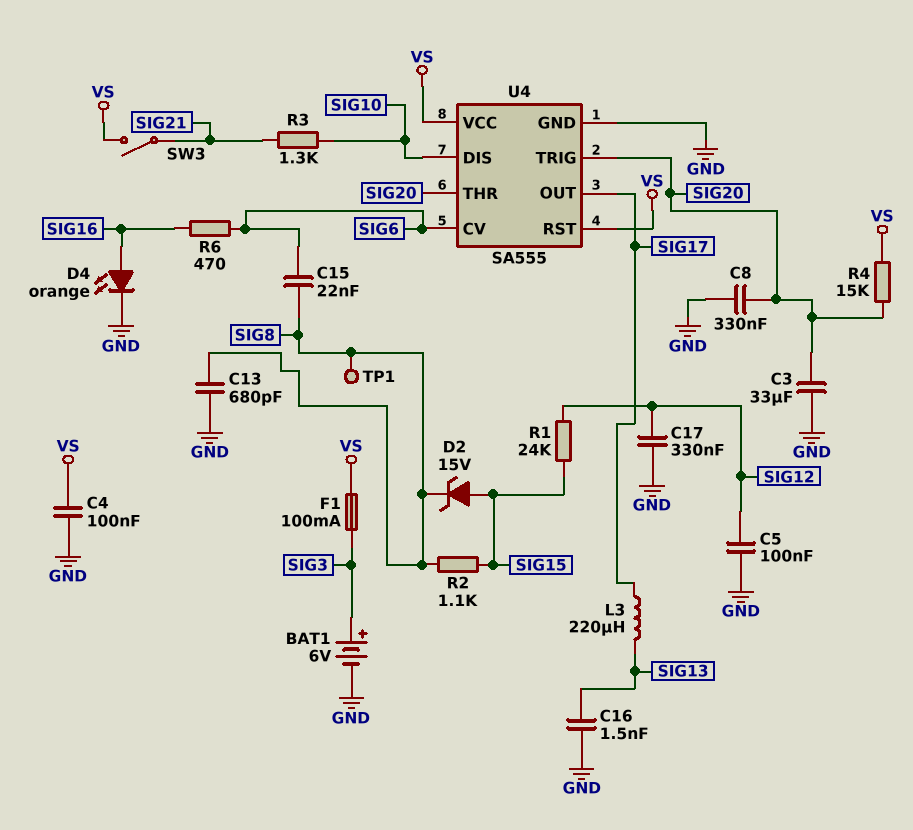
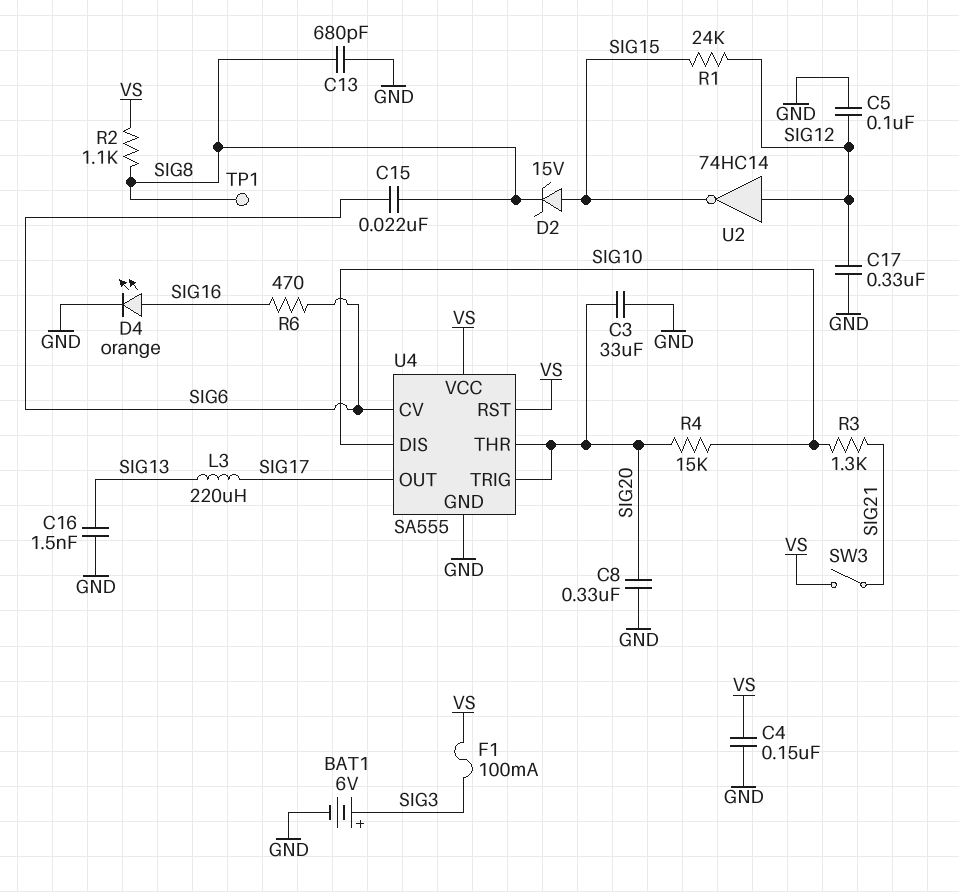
C4: 100nF (GND, VS) -> 150nF (GND, VS)
R2: 1.1k (SIG8, SIG15) -> 1.1k (SIG8, VS)
R4: 15k (SIG20, VS) -> 15k (SIG10, SIG20)
U2: none -> NOT 74HC14 (in SIG12, out SIG15)

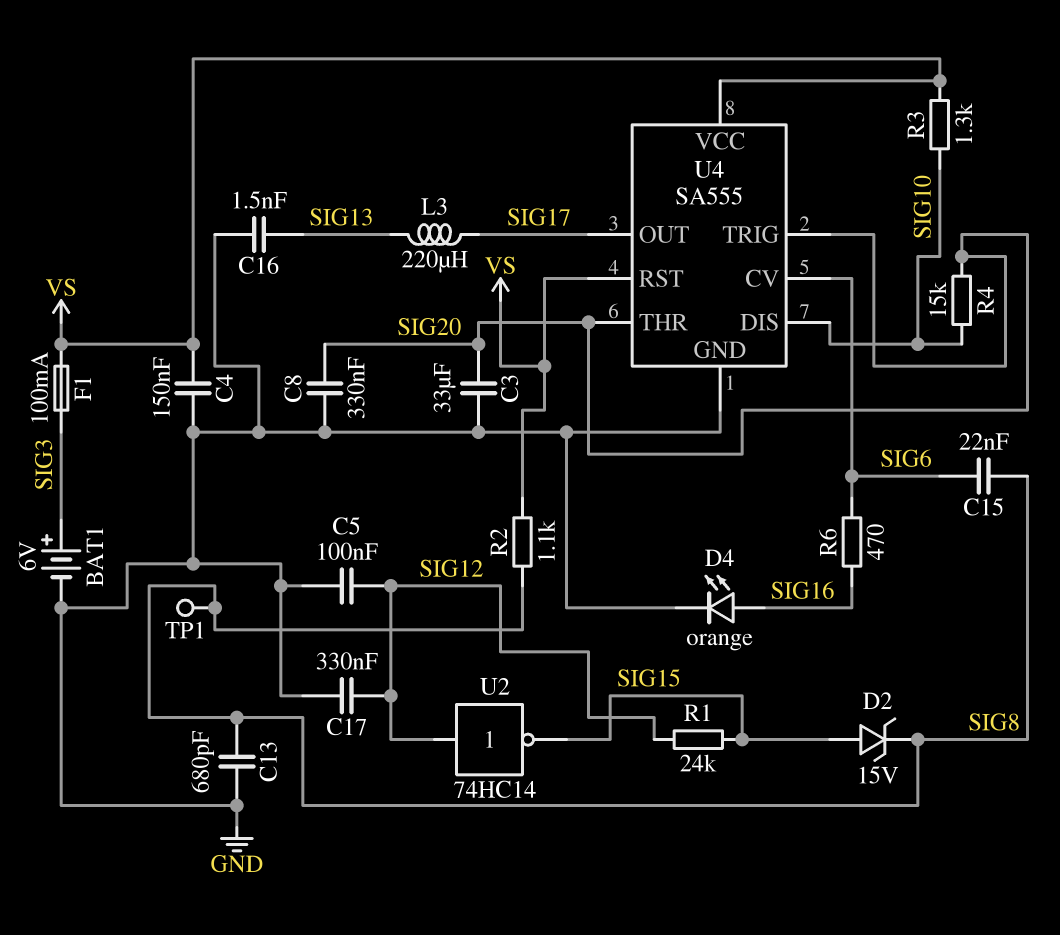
R3: 1.3k (SIG10, SIG21) -> 1.3k (SIG10, VS)
SW3: switch (SIG21, VS) -> none

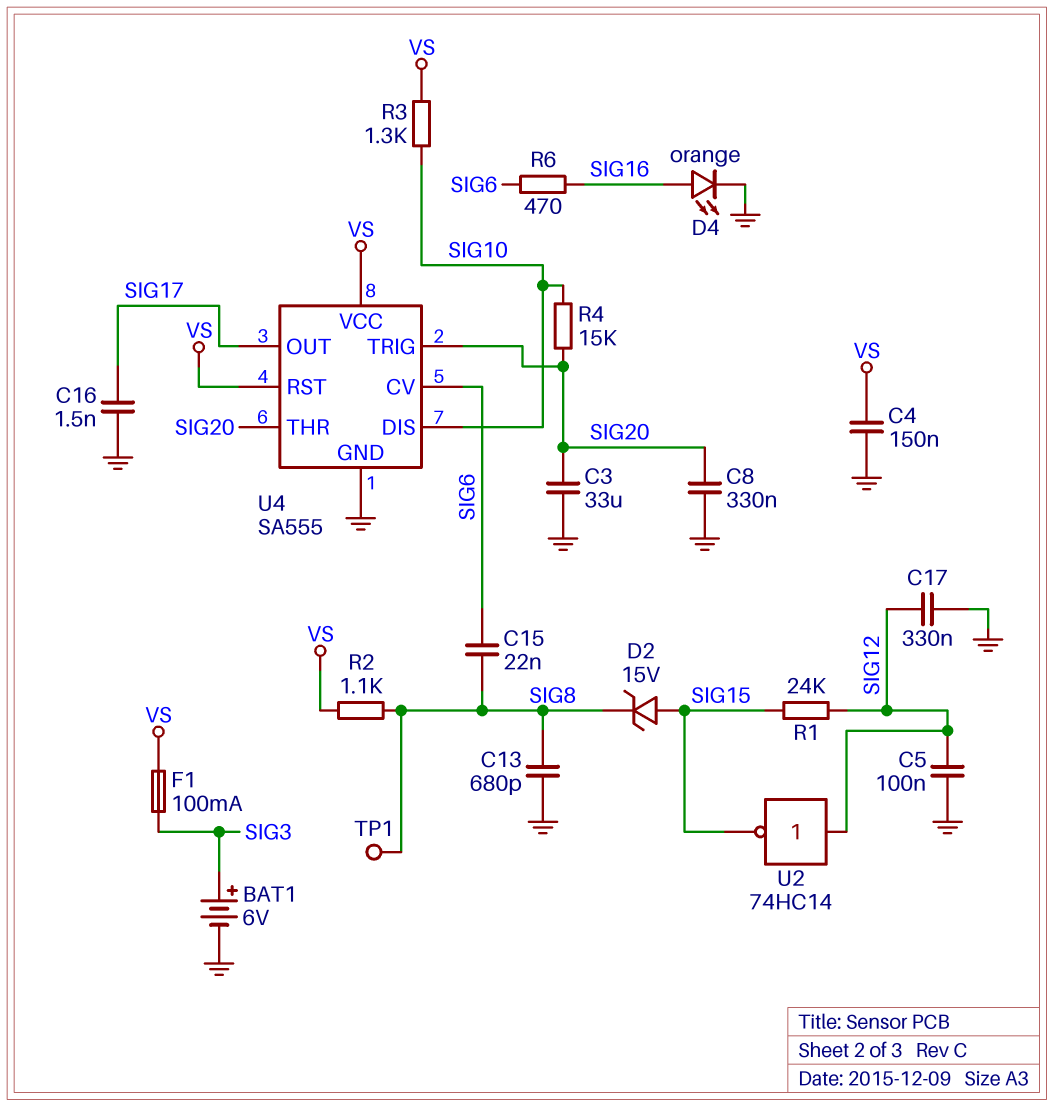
C16: 1.5nF (GND, SIG13) -> 1.5nF (GND, SIG17)
L3: 220uH (SIG13, SIG17) -> none

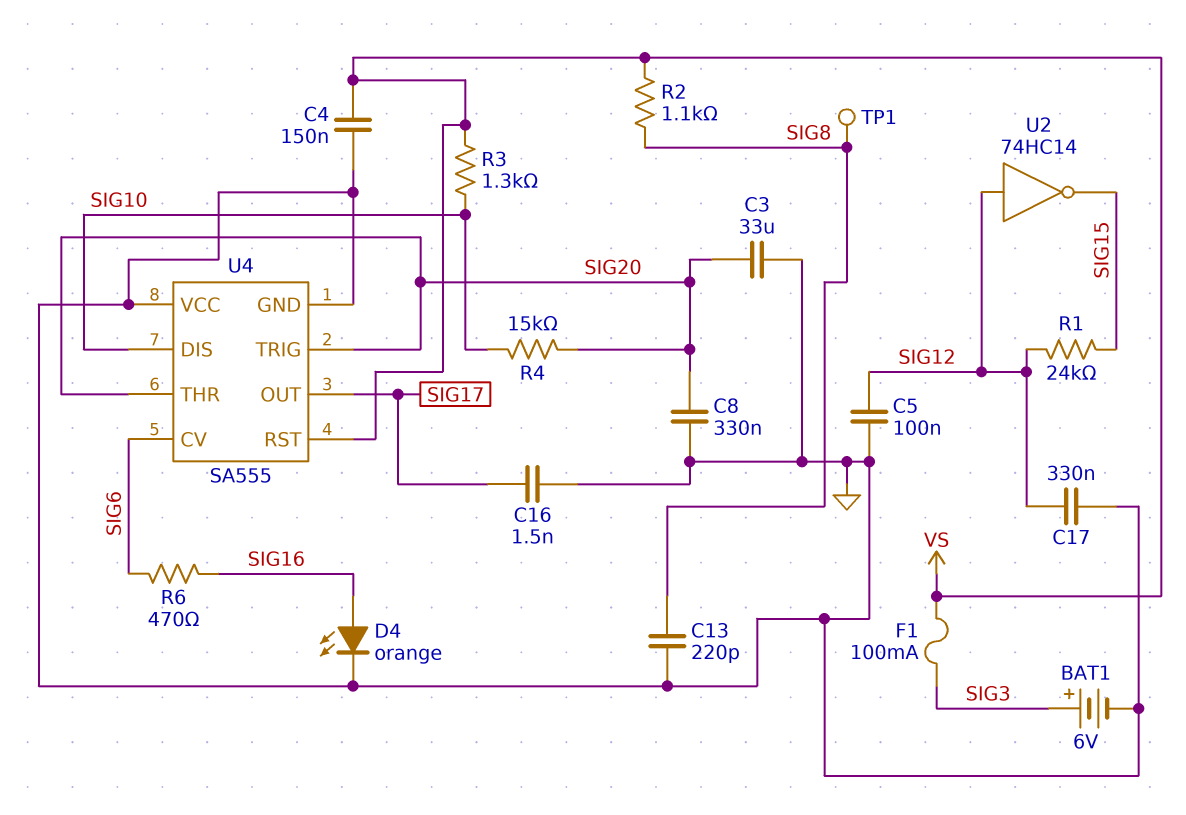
C13: 680pF (GND, SIG8) -> 220pF (GND, SIG8)
C15: 22nF (SIG6, SIG8) -> none
D2: zener 15V (A SIG15, K SIG8) -> none
U4 pin VCC: VS -> GND

